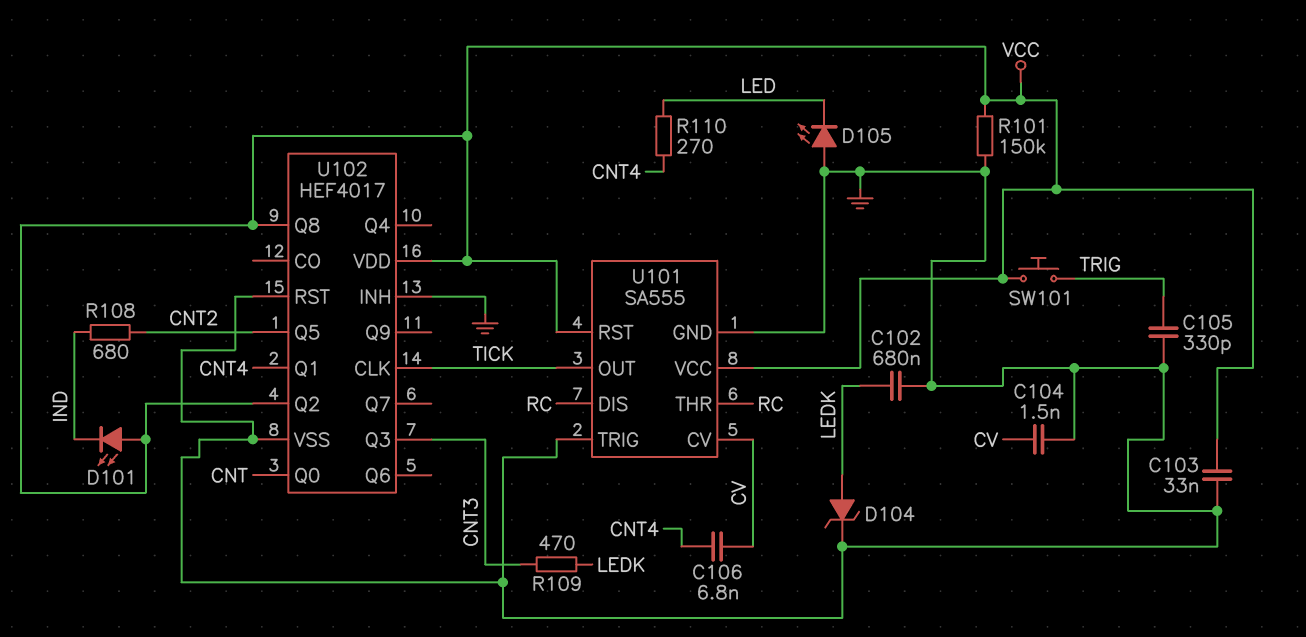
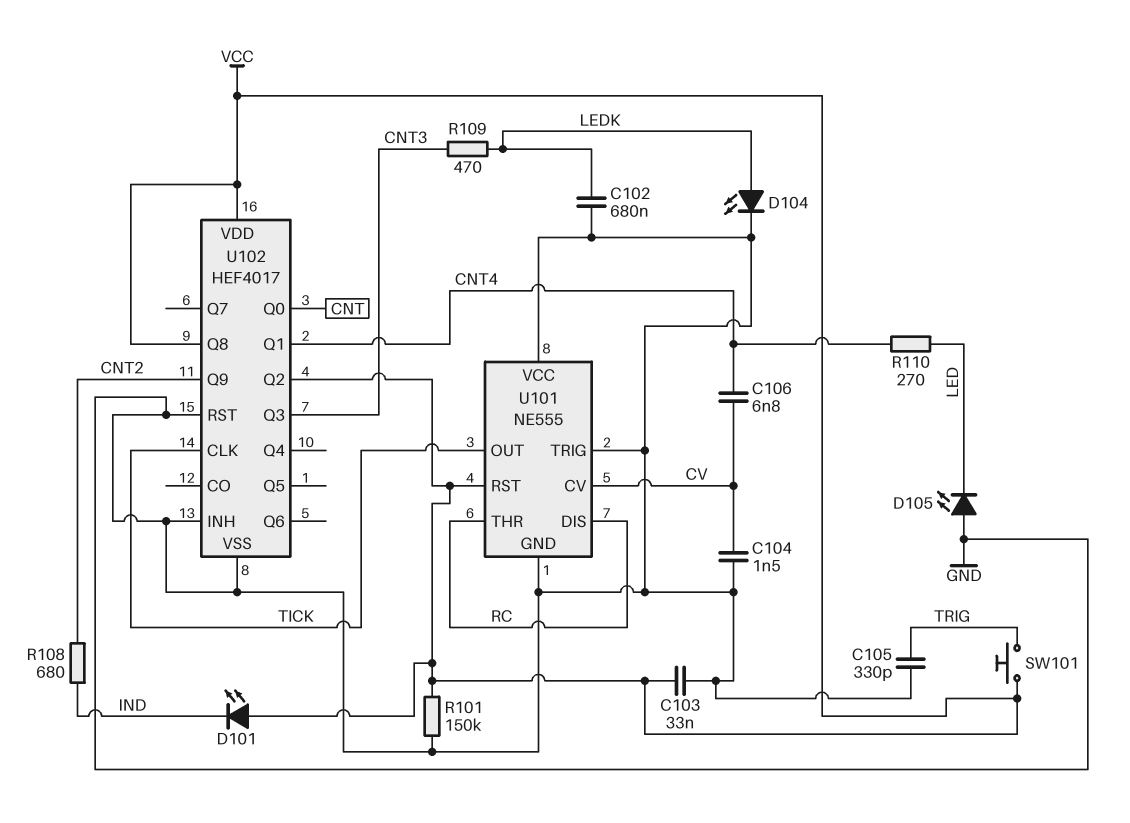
D104: zener (A LEDK, K GND) -> LED (A LEDK, K GND)
U101: SA555 -> NE555
U101 pin VCC: VCC -> GND
U102 pin Q5: CNT2 -> none
U102 pin Q9: none -> CNT2

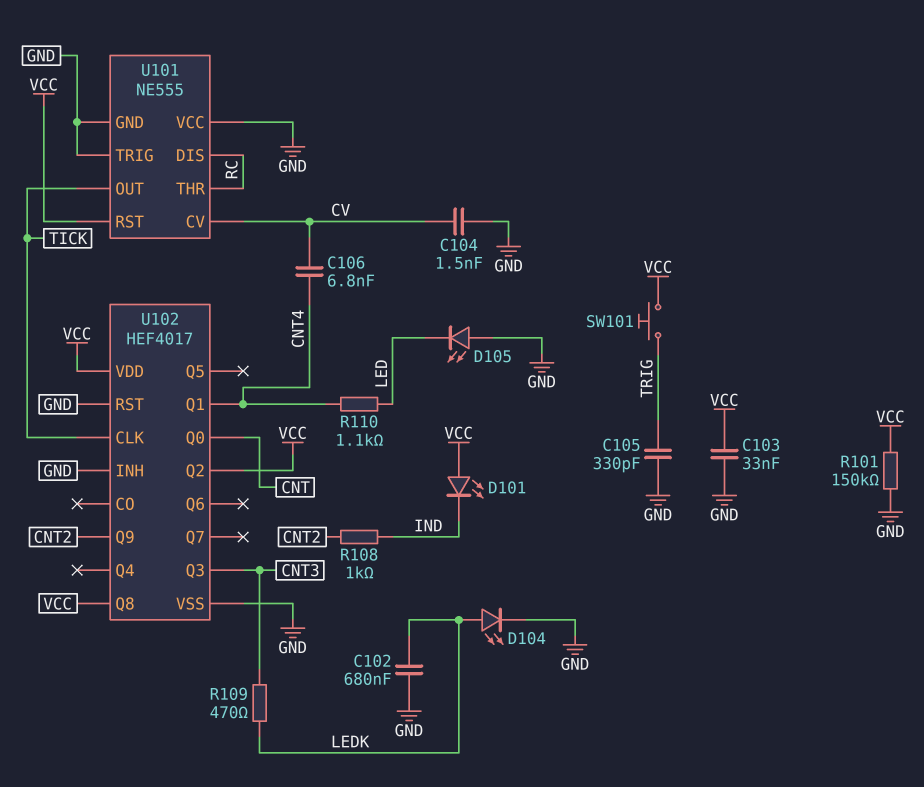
R108: 680 (CNT2, IND) -> 1k (CNT2, IND)
R110: 270 (CNT4, LED) -> 1.1k (CNT4, LED)

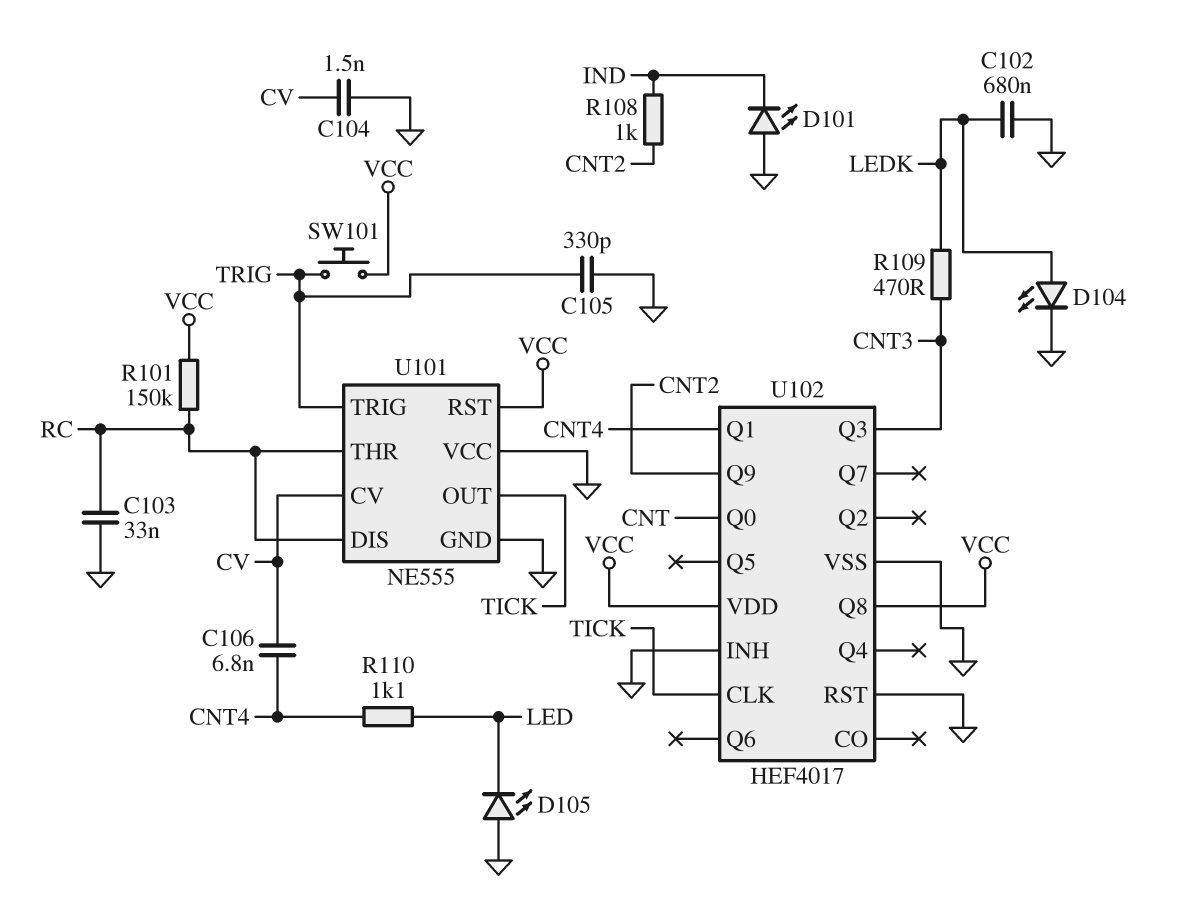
C103: 33nF (GND, VCC) -> 33nF (GND, RC)
D101: LED (A VCC, K IND) -> LED (A GND, K IND)
R101: 150k (GND, VCC) -> 150k (RC, VCC)
U101 pin TRIG: GND -> TRIG
U102 pin Q2: VCC -> none

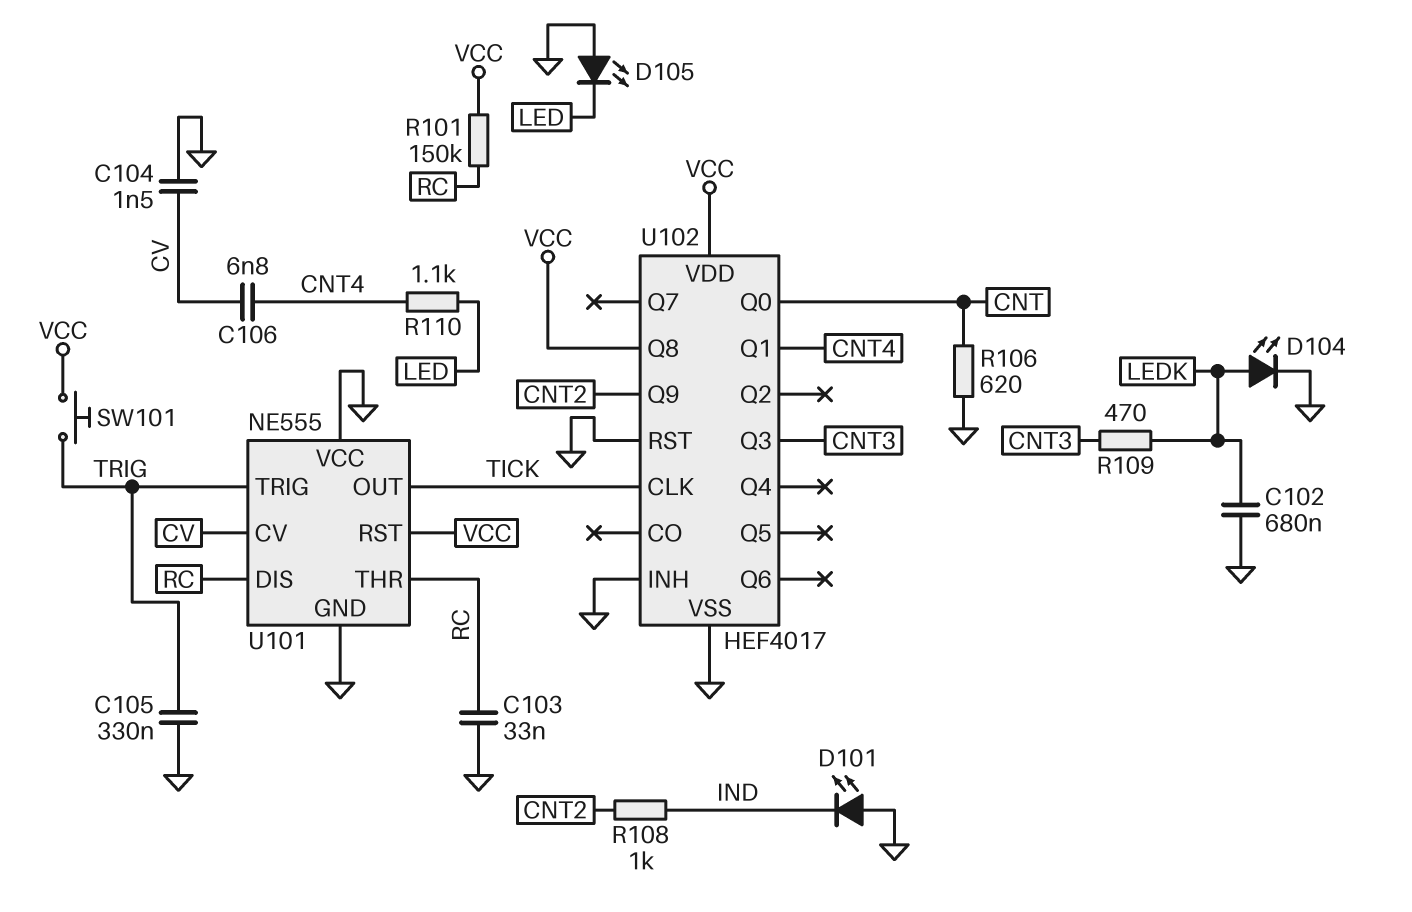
C105: 330pF (GND, TRIG) -> 330nF (GND, TRIG)
R106: none -> 620 (CNT, GND)

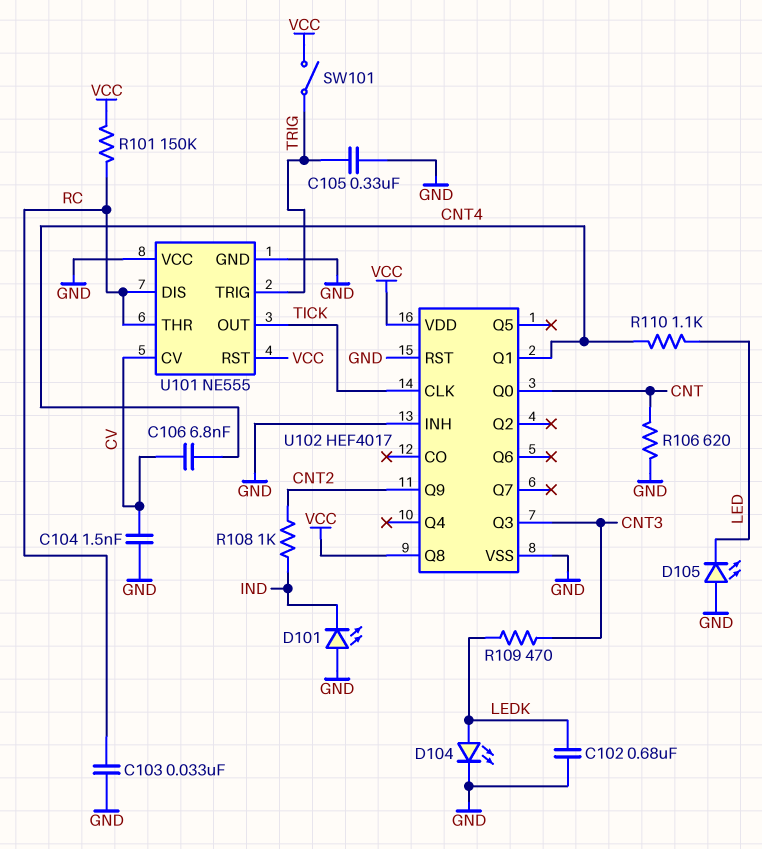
SW101: button (TRIG, VCC) -> switch (TRIG, VCC)

